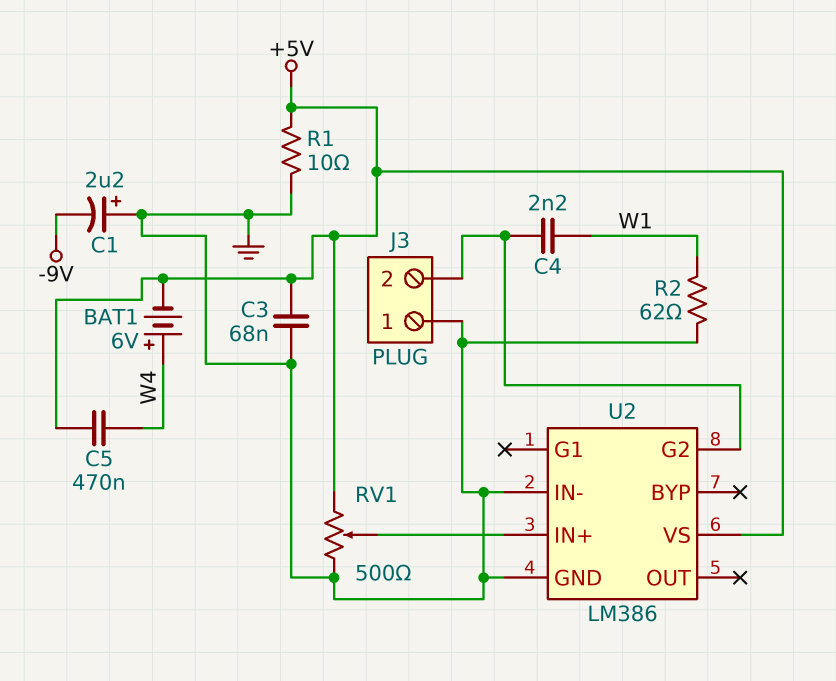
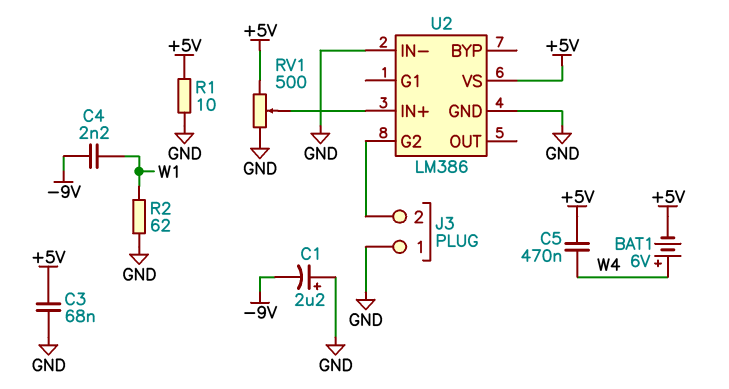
C4: 2.2nF (J3/2, W1) -> 2.2nF (-9V, W1)

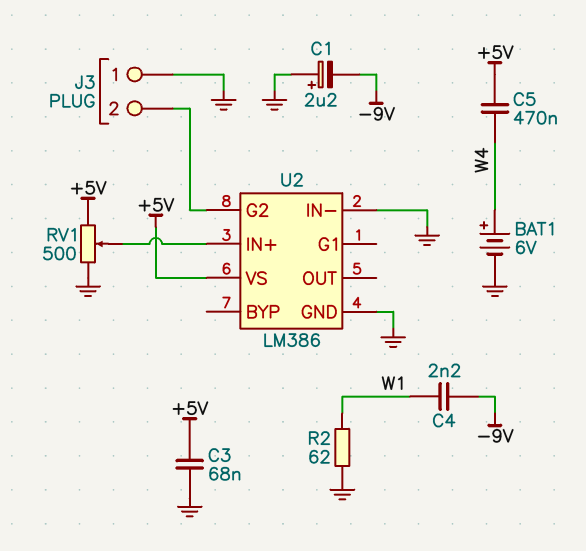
BAT1: 6V (plus W4, minus +5V) -> 6V (plus W4, minus GND)
R1: 10 (+5V, GND) -> none

